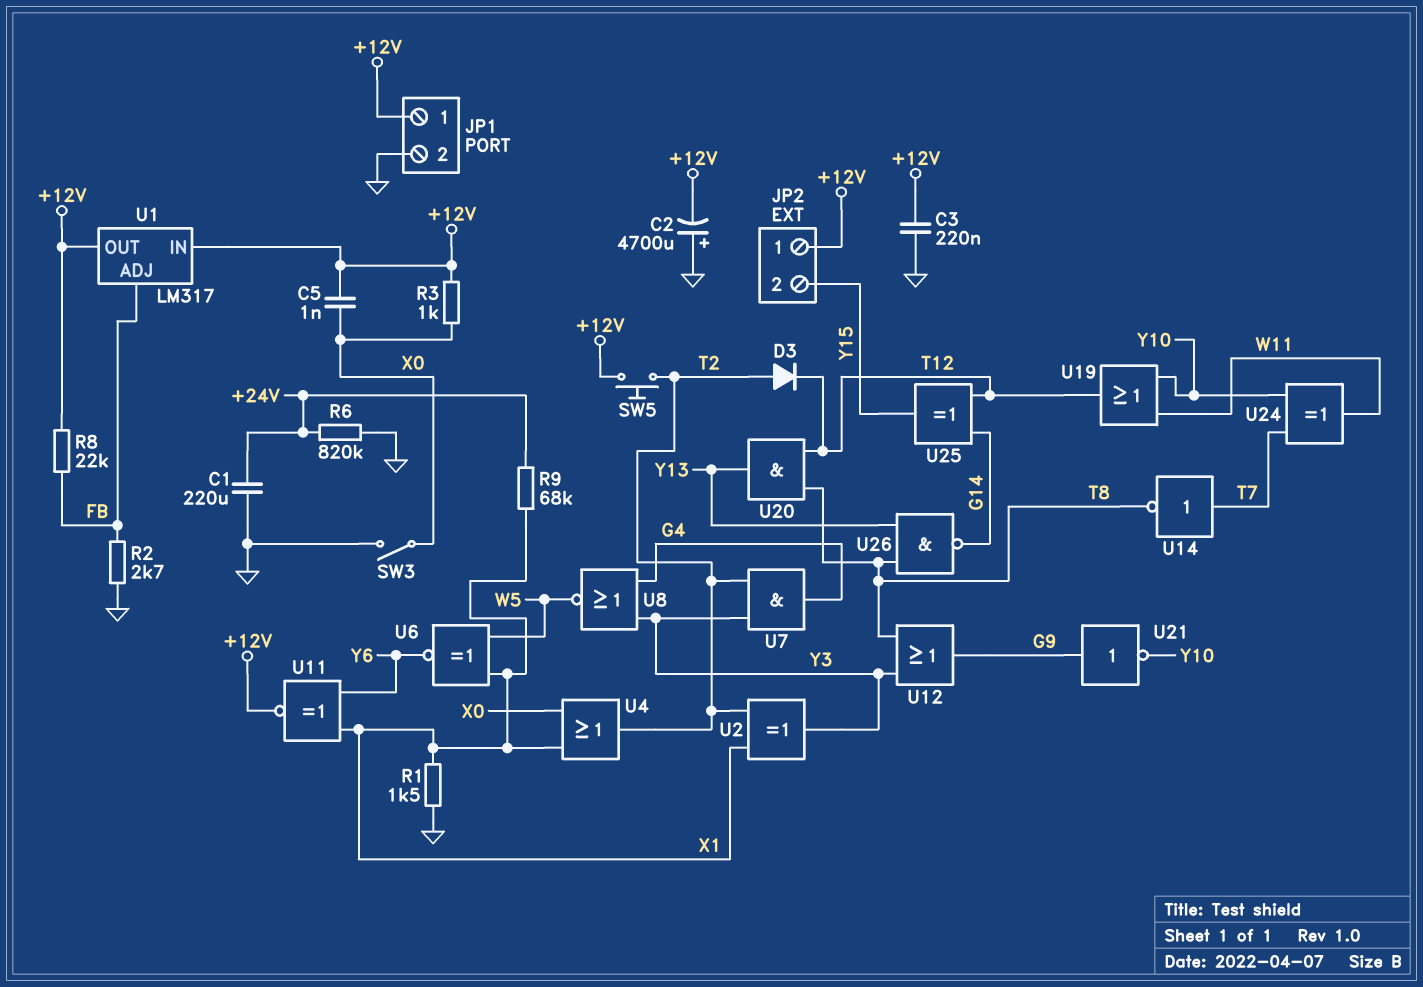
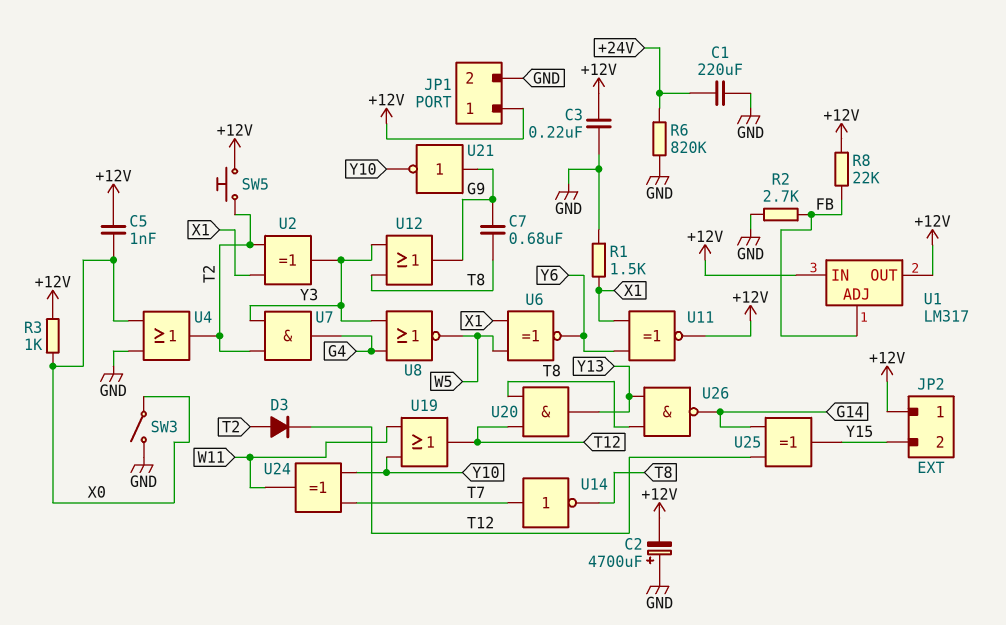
C7: none -> 680nF (G9, T8)
R9: 68k (+24V, X1) -> none
U4: OR (in X0, in X1, out T2) -> OR (in GND, in X0, out T2)

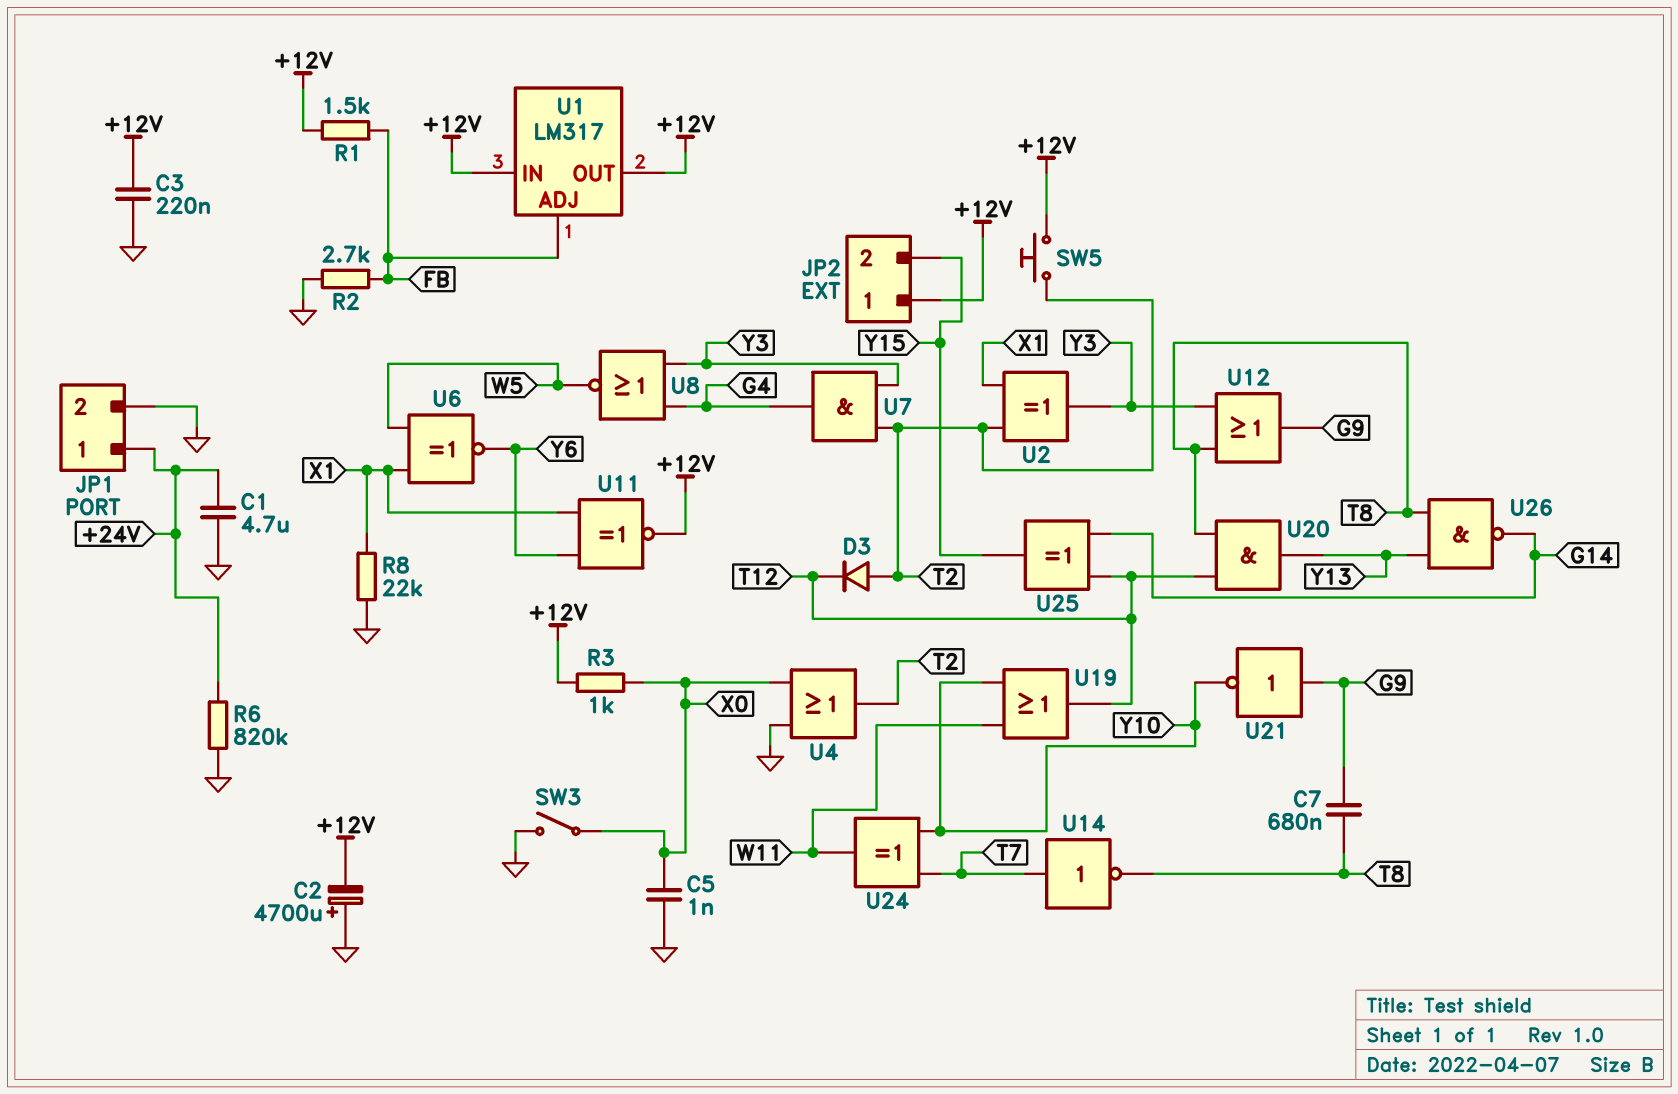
C1: 220uF (+24V, GND) -> 4.7uF (+24V, GND)
C5: 1nF (+12V, X0) -> 1nF (GND, X0)
JP1 pin 1: +12V -> +24V
R1: 1.5k (GND, X1) -> 1.5k (+12V, FB)
R8: 22k (+12V, FB) -> 22k (GND, X1)

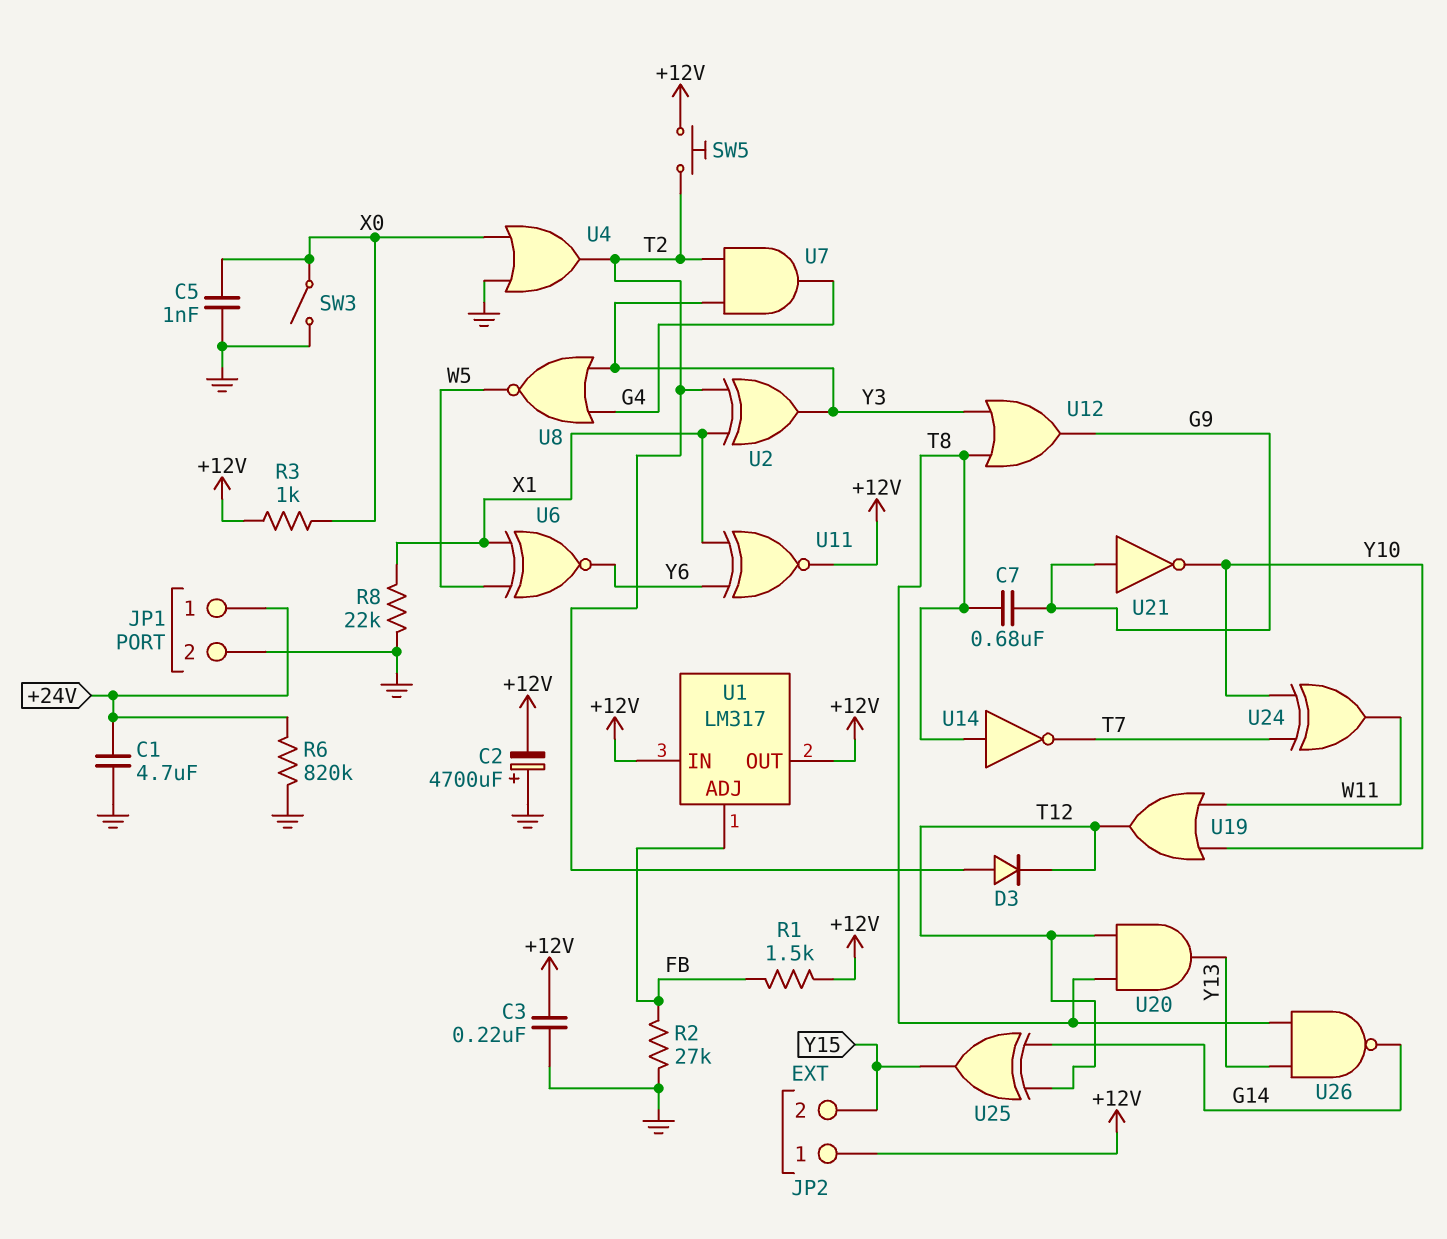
R2: 2.7k (FB, GND) -> 27k (FB, GND)
U14: NOT (in T7, out T8) -> NOT (in T8, out T7)

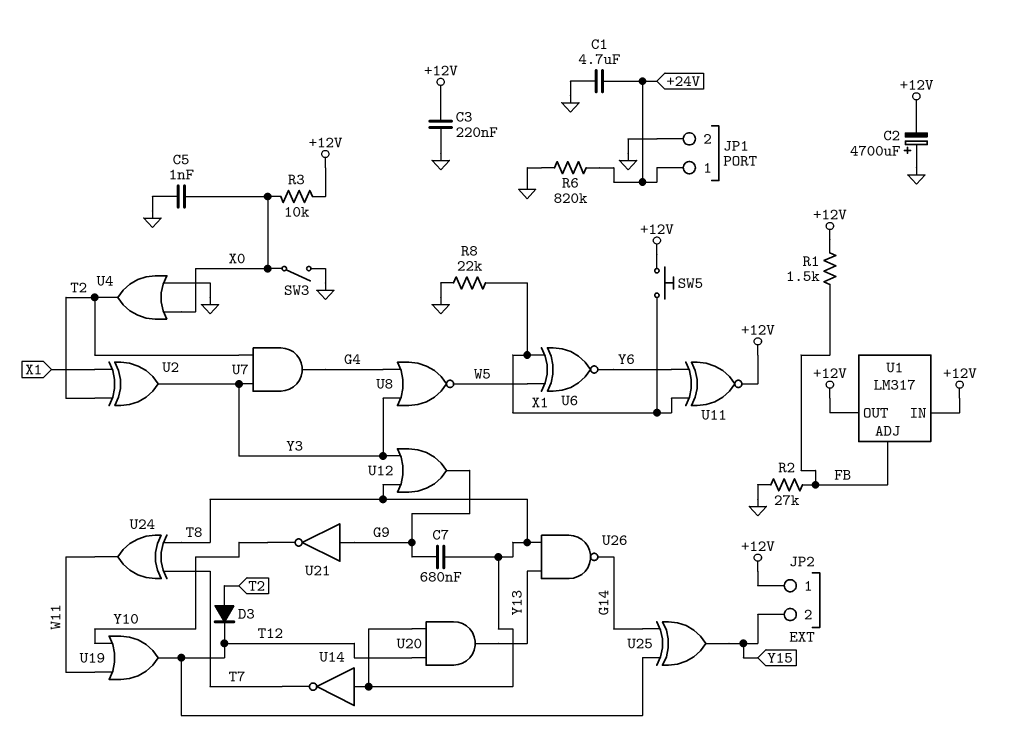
R3: 1k (+12V, X0) -> 10k (+12V, X0)
SW5: button (+12V, T2) -> button (+12V, X1)
U24: XOR (in T7, in Y10, out W11) -> XOR (in T7, in T8, out W11)

